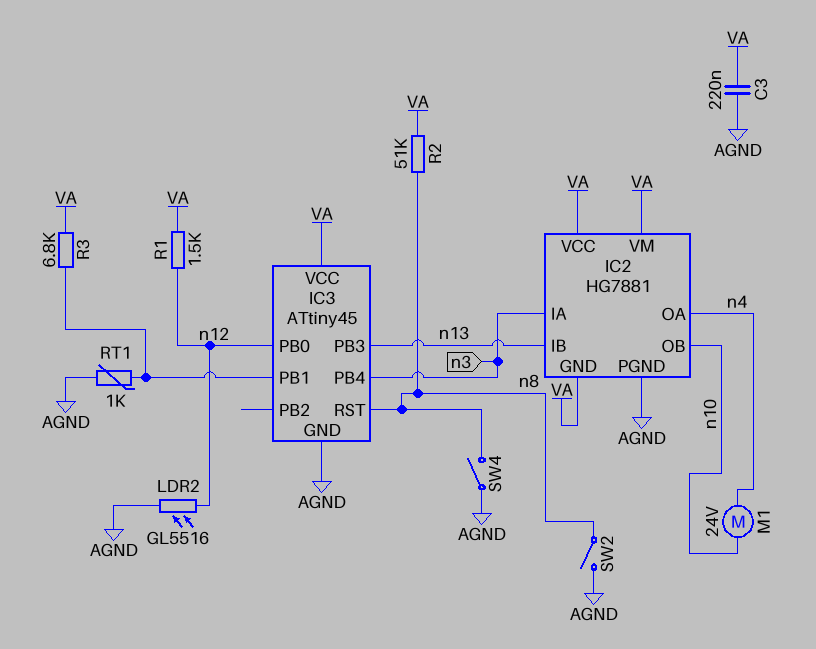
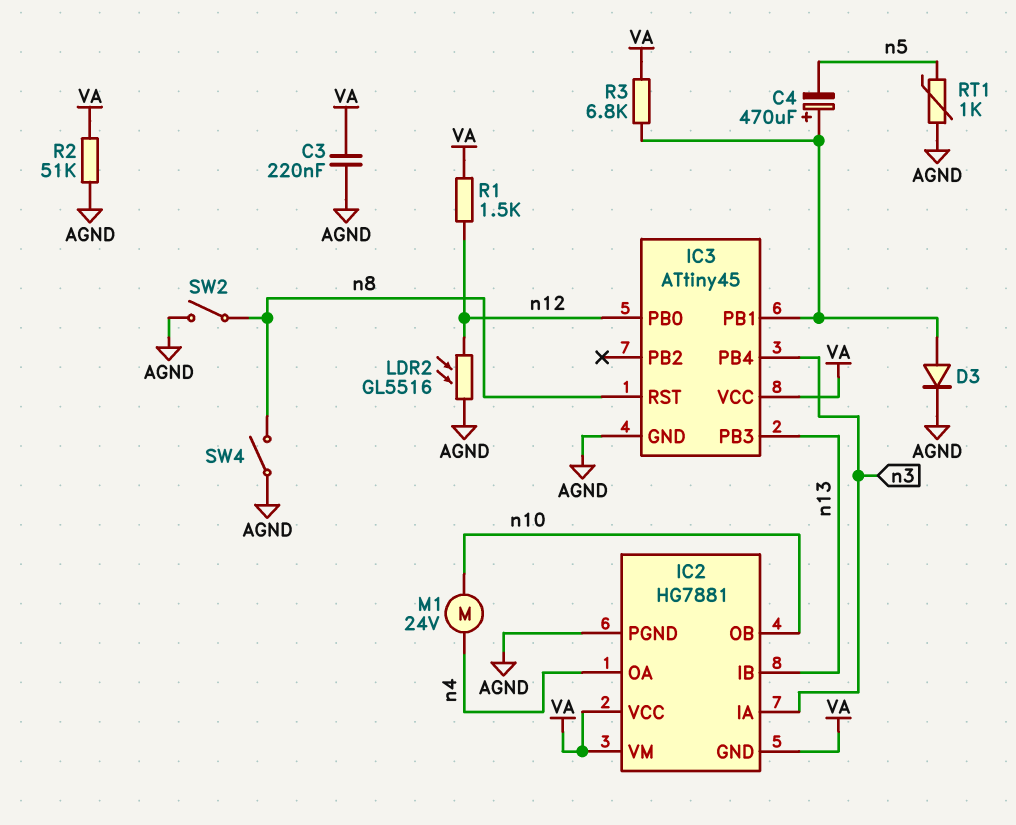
C4: none -> 470uF (plus IC3/PB1, minus n5)
D3: none -> diode (A IC3/PB1, K AGND)
R2: 51k (VA, n8) -> 51k (AGND, VA)
RT1: 1k (AGND, IC3/PB1) -> 1k (AGND, n5)

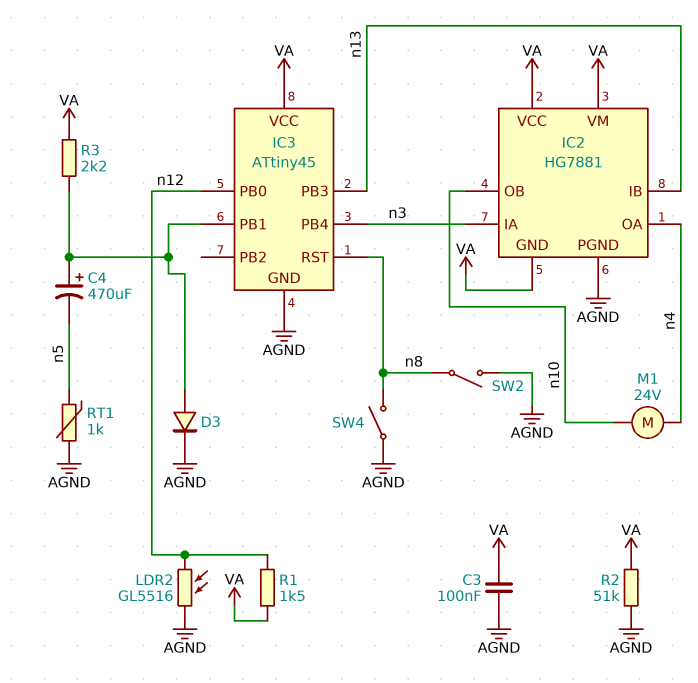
C3: 220nF (AGND, VA) -> 100nF (AGND, VA)
R3: 6.8k (IC3/PB1, VA) -> 2.2k (IC3/PB1, VA)

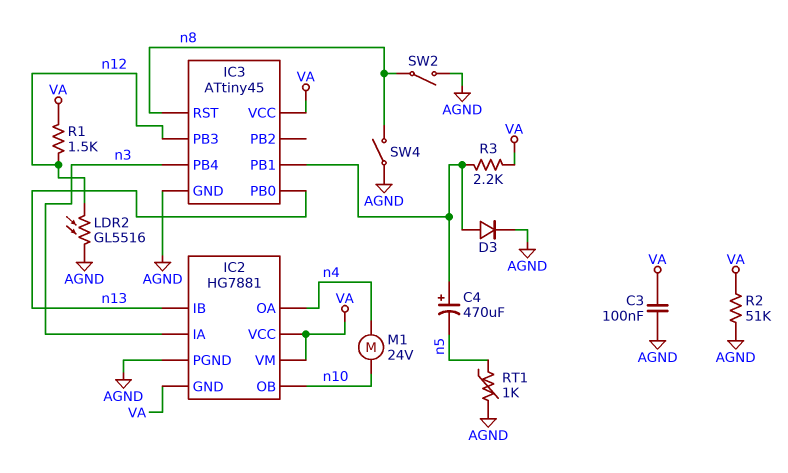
IC3 pin PB0: n12 -> n13
IC3 pin PB3: n13 -> n12

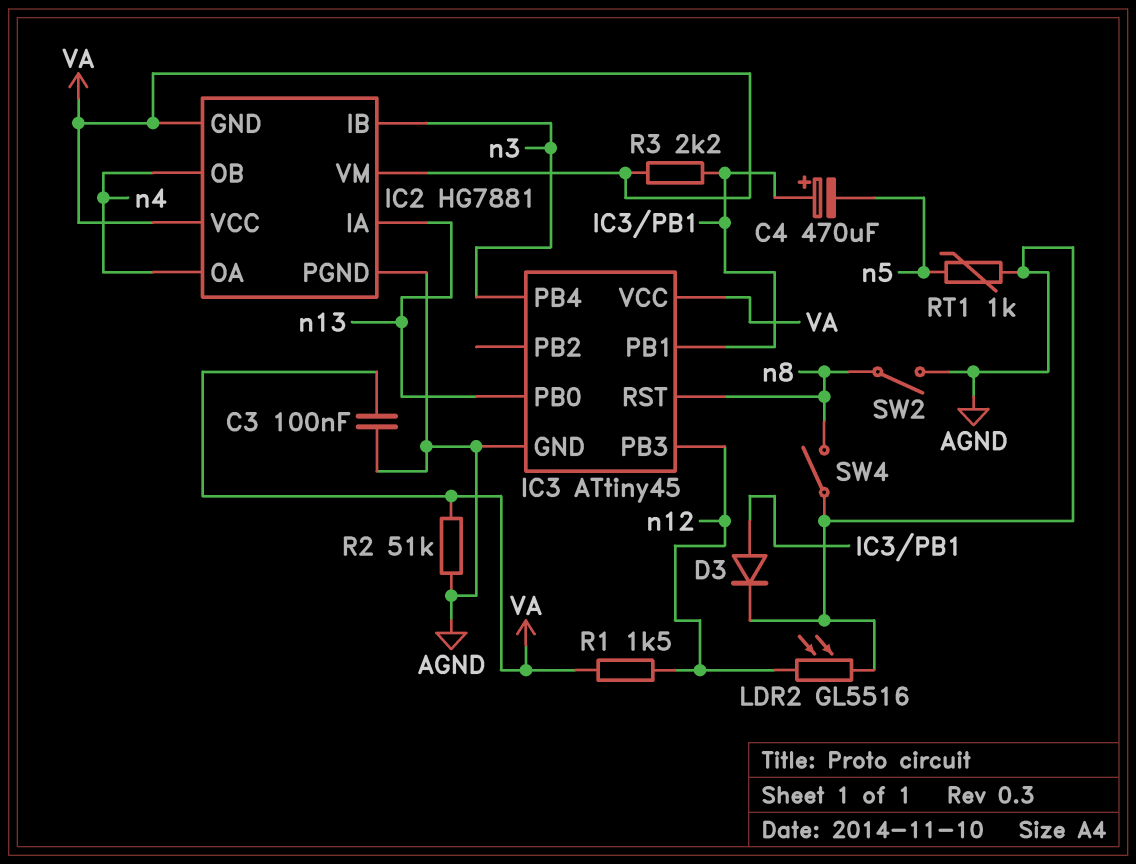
IC2 pin IA: n3 -> n13
IC2 pin IB: n13 -> n3
IC2 pin OB: n10 -> n4
M1: motor 24V (n4, n10) -> none

